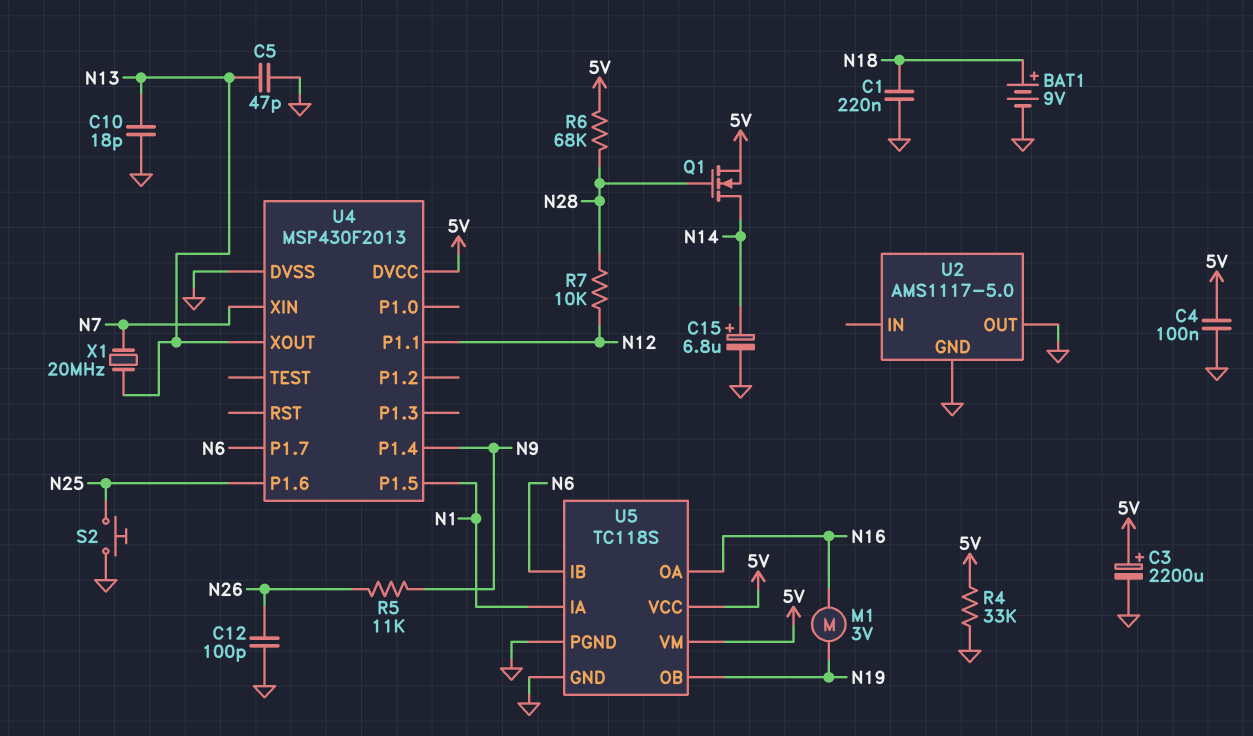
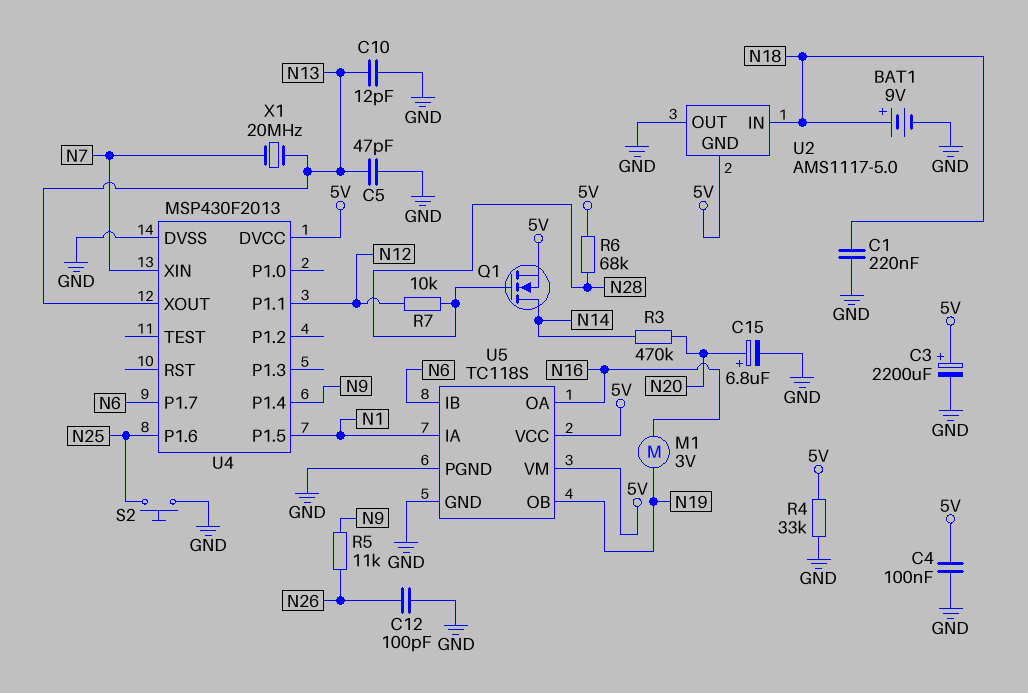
C10: 18pF (GND, N13) -> 12pF (GND, N13)
C15: 6.8uF (plus N14, minus GND) -> 6.8uF (plus N20, minus GND)
R3: none -> 470k (N14, N20)
U2 pin GND: GND -> 5V
U2 pin IN: none -> N18

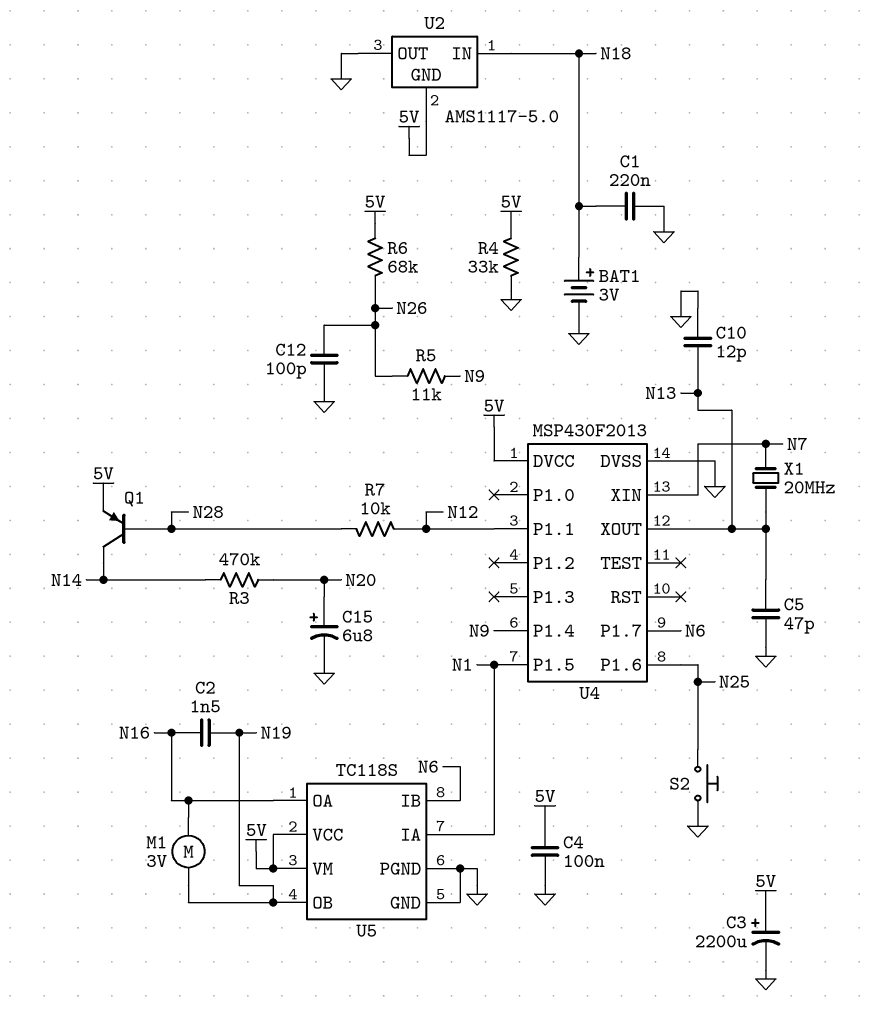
BAT1: 9V (plus N18, minus GND) -> 3V (plus N18, minus GND)
C2: none -> 1.5nF (N16, N19)
Q1: NMOS (G N28, D N14, S 5V) -> PNP (B N28, C N14, E 5V)
R6: 68k (5V, N28) -> 68k (5V, N26)

